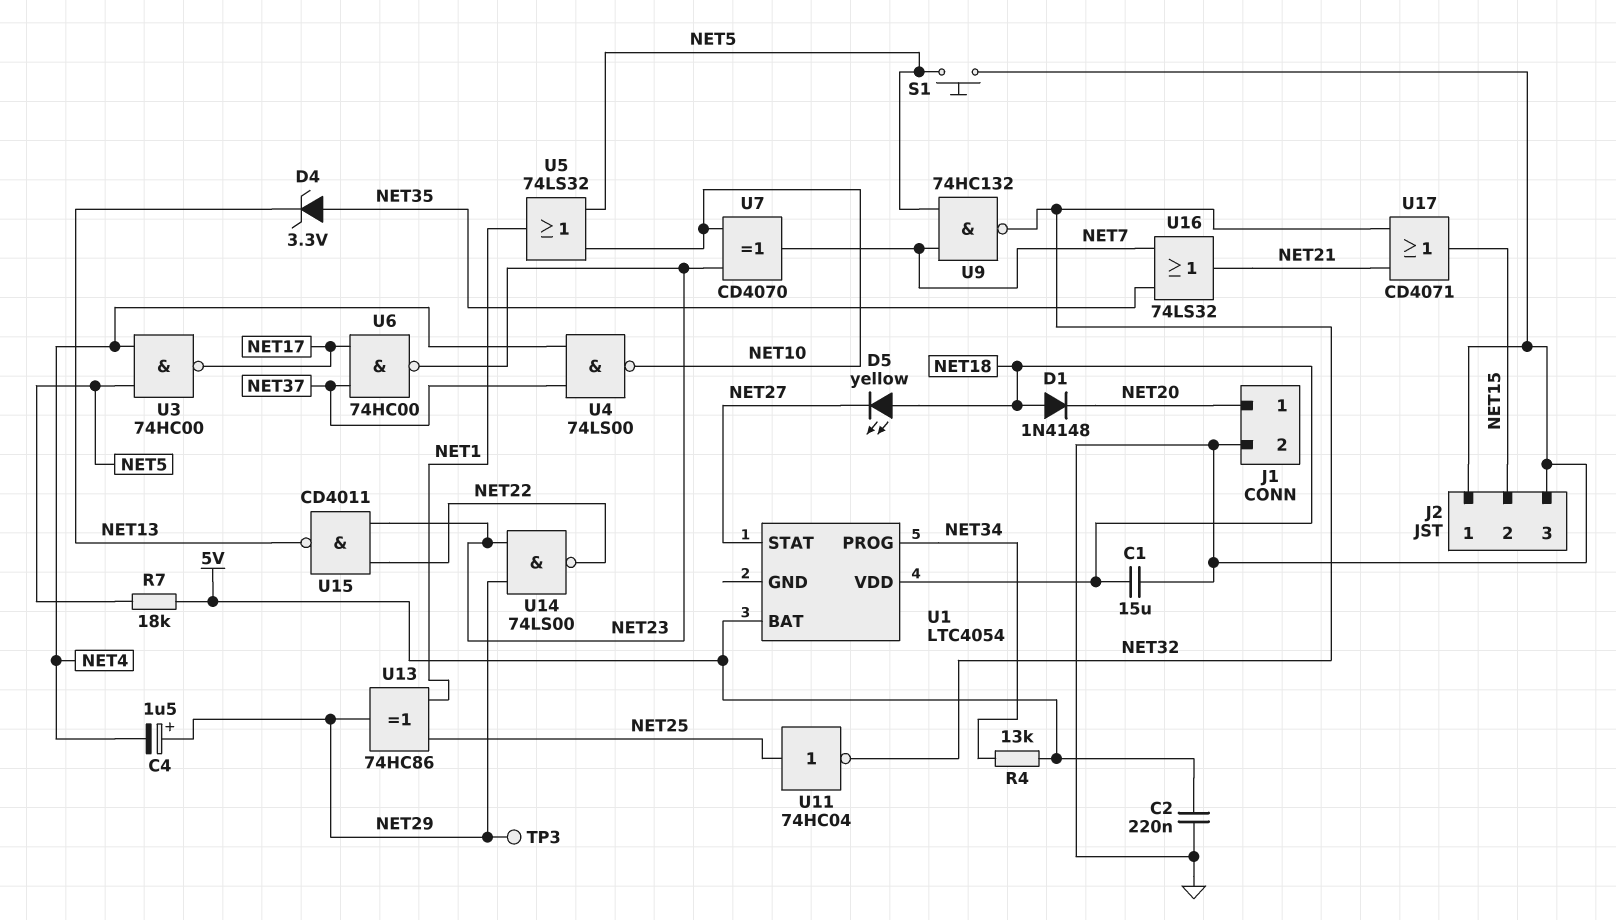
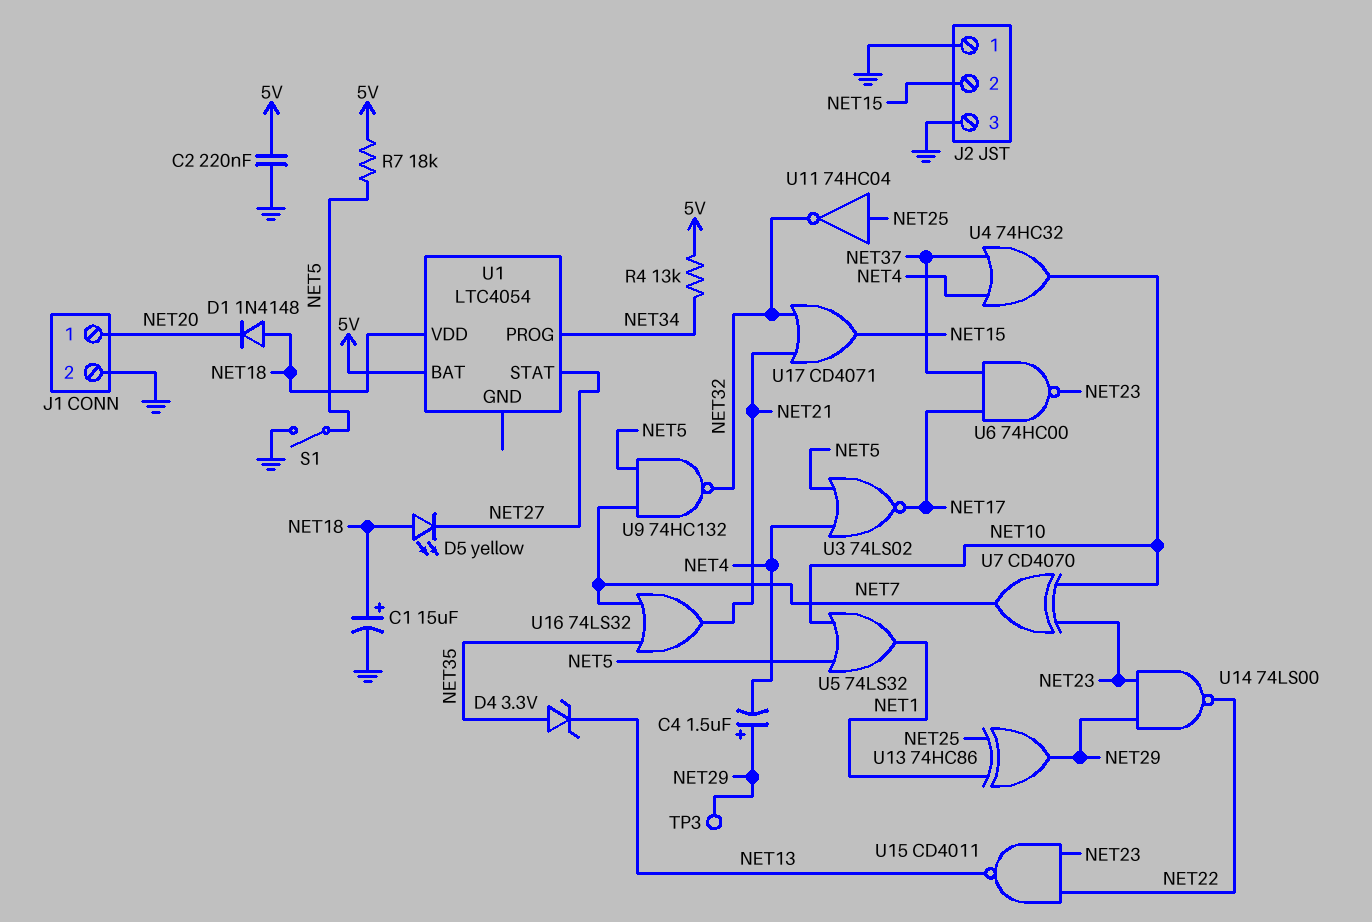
C1: 15uF (GND, NET18) -> 15uF (plus NET18, minus GND)
S1: button (GND, NET5) -> switch (GND, NET5)
U3: NAND 74HC00 (in NET4, in NET5, out NET17) -> NOR 74LS02 (in NET4, in NET5, out NET17)
U4: NAND 74LS00 (in NET4, in NET37, out NET10) -> OR 74HC32 (in NET4, in NET37, out NET10)

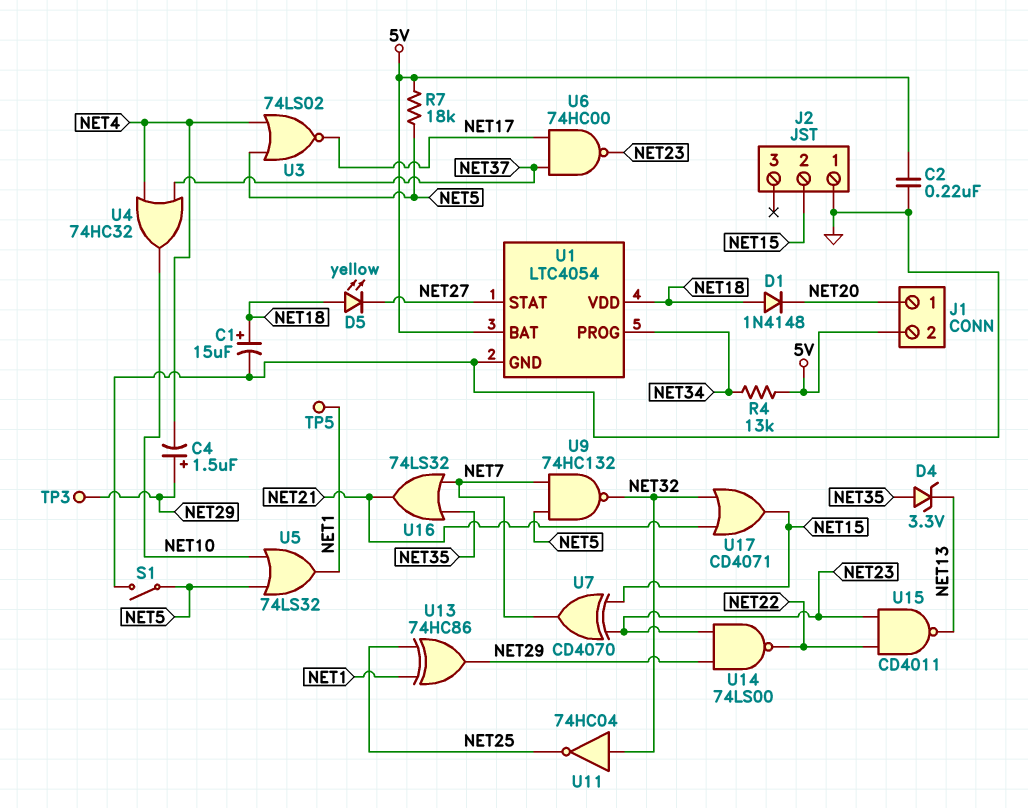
J1 pin 2: GND -> 5V
J2 pin 3: GND -> none
TP5: none -> test point (NET1)
U1 pin GND: none -> GND
U7: XOR CD4070 (in NET10, in NET23, out NET7) -> XOR CD4070 (in NET15, in NET23, out NET7)
U11: NOT 74HC04 (in NET25, out NET32) -> NOT 74HC04 (in NET32, out NET25)

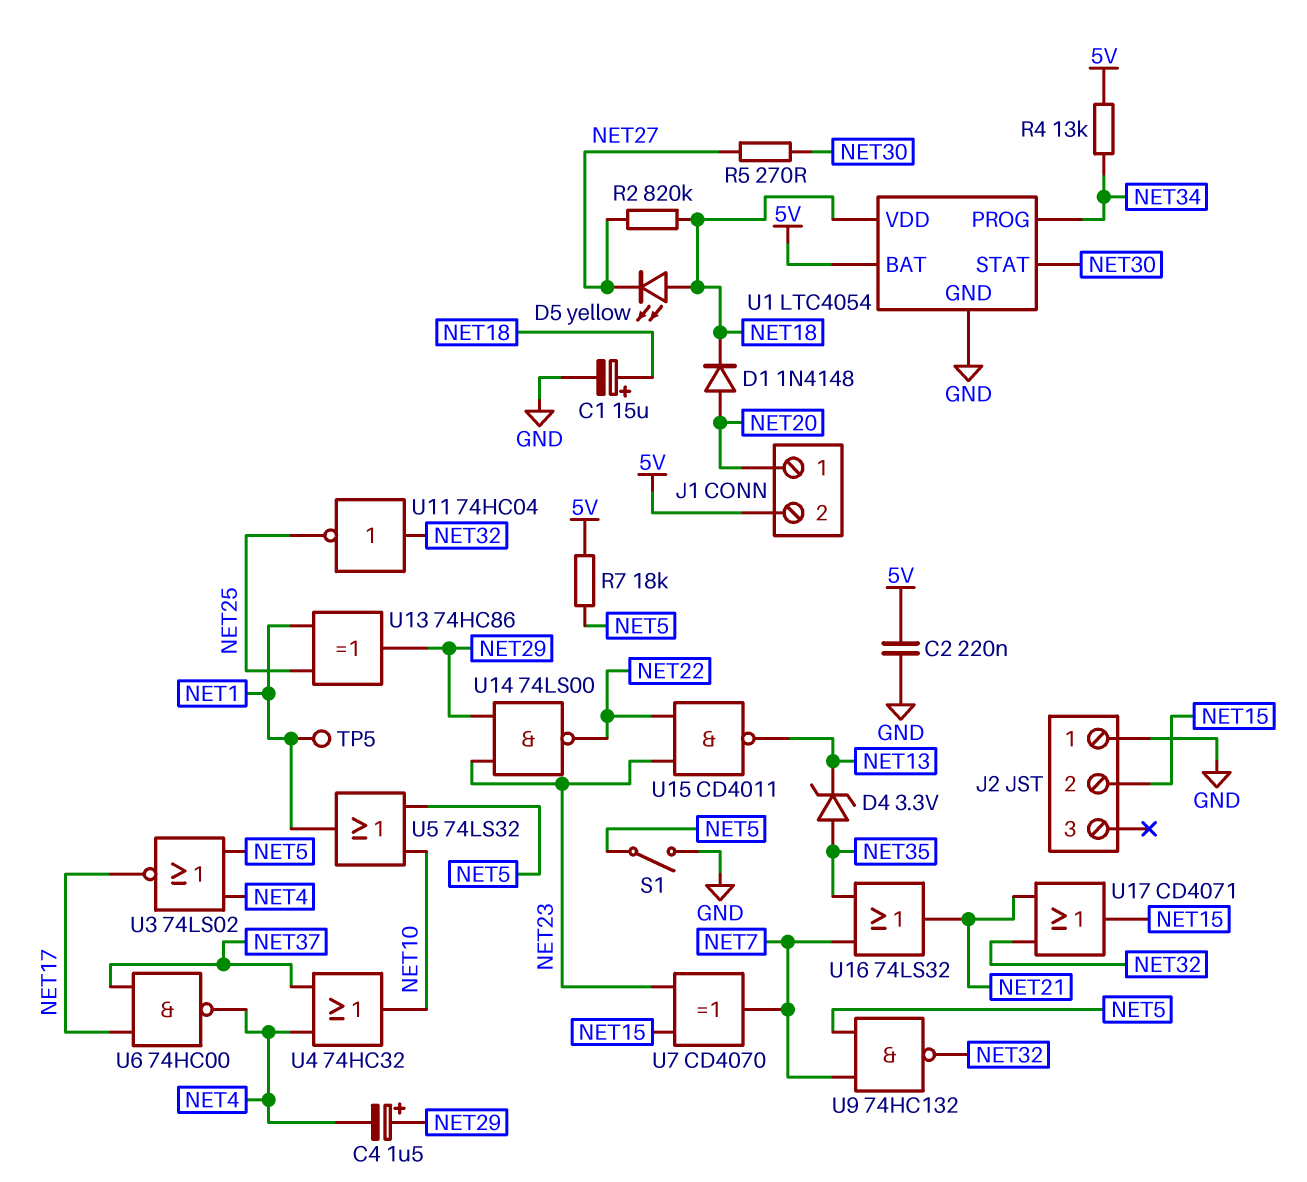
D1: diode 1N4148 (A NET18, K NET20) -> diode 1N4148 (A NET20, K NET18)
R2: none -> 820k (NET18, NET27)
R5: none -> 270 (NET27, NET30)
TP3: test point (NET29) -> none
U1 pin STAT: NET27 -> NET30
U6: NAND 74HC00 (in NET17, in NET37, out NET23) -> NAND 74HC00 (in NET17, in NET37, out NET4)

